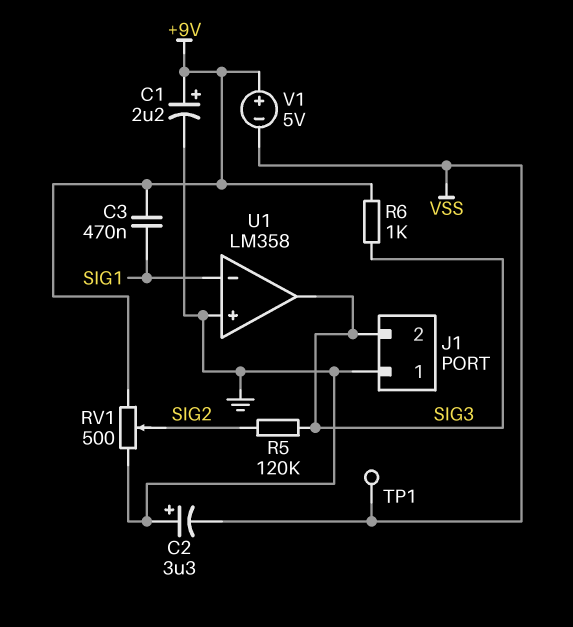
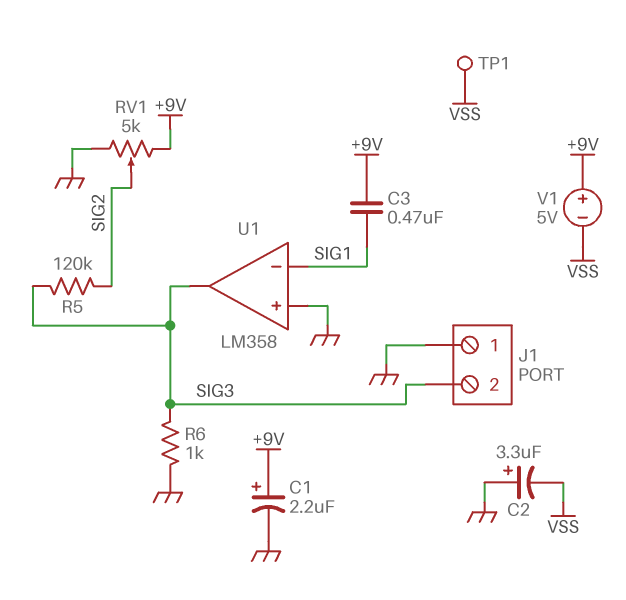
R6: 1k (+9V, SIG3) -> 1k (GND, SIG3)
RV1: 500 (+9V, GND, wiper SIG2) -> 5k (+9V, GND, wiper SIG2)

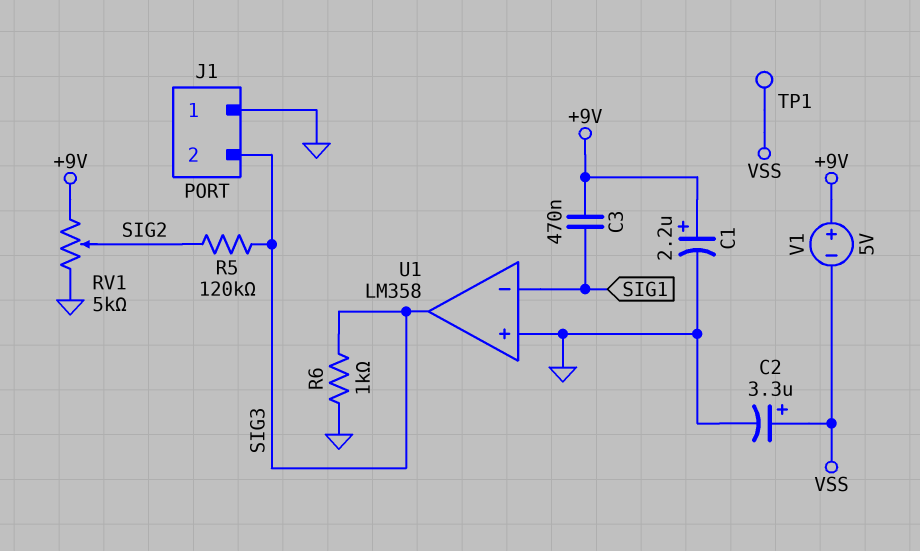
C2: 3.3uF (plus GND, minus VSS) -> 3.3uF (plus VSS, minus GND)

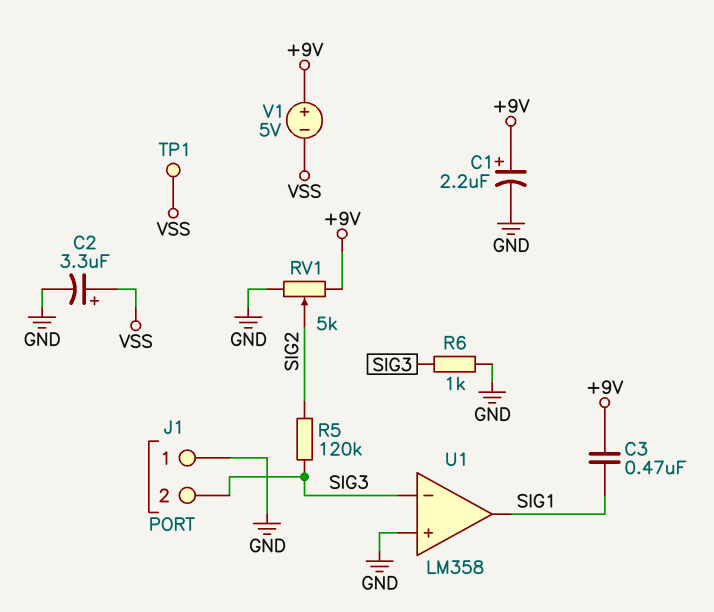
U1 pin in-: SIG1 -> SIG3
U1 pin out: SIG3 -> SIG1

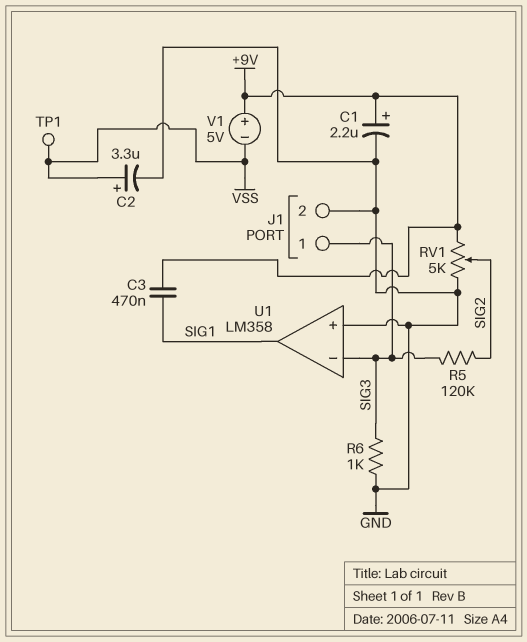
J1 pin 1: GND -> SIG3
J1 pin 2: SIG3 -> GND

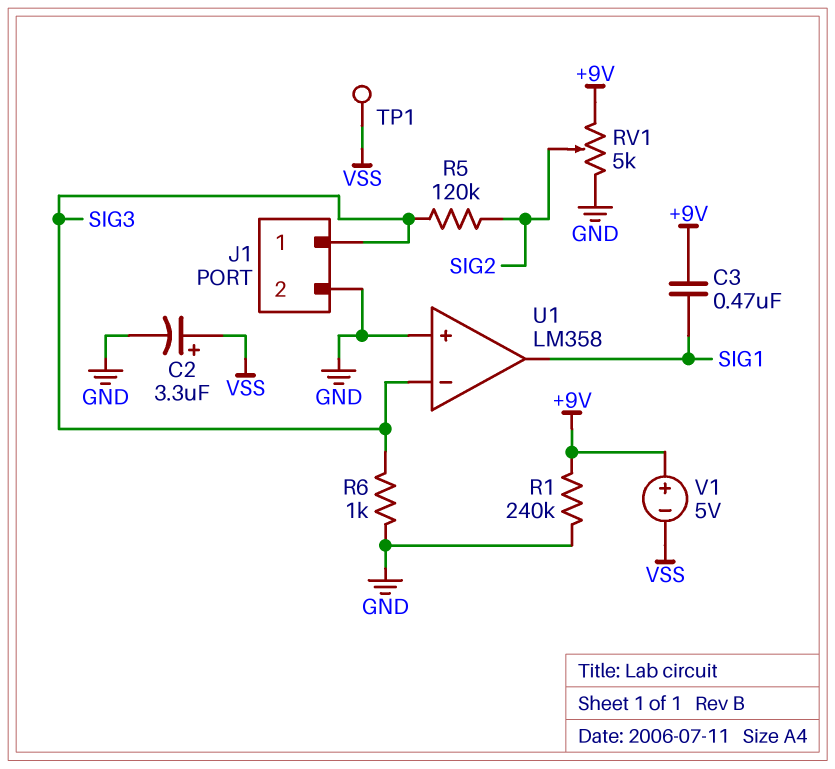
C1: 2.2uF (plus +9V, minus GND) -> none
R1: none -> 240k (+9V, GND)

